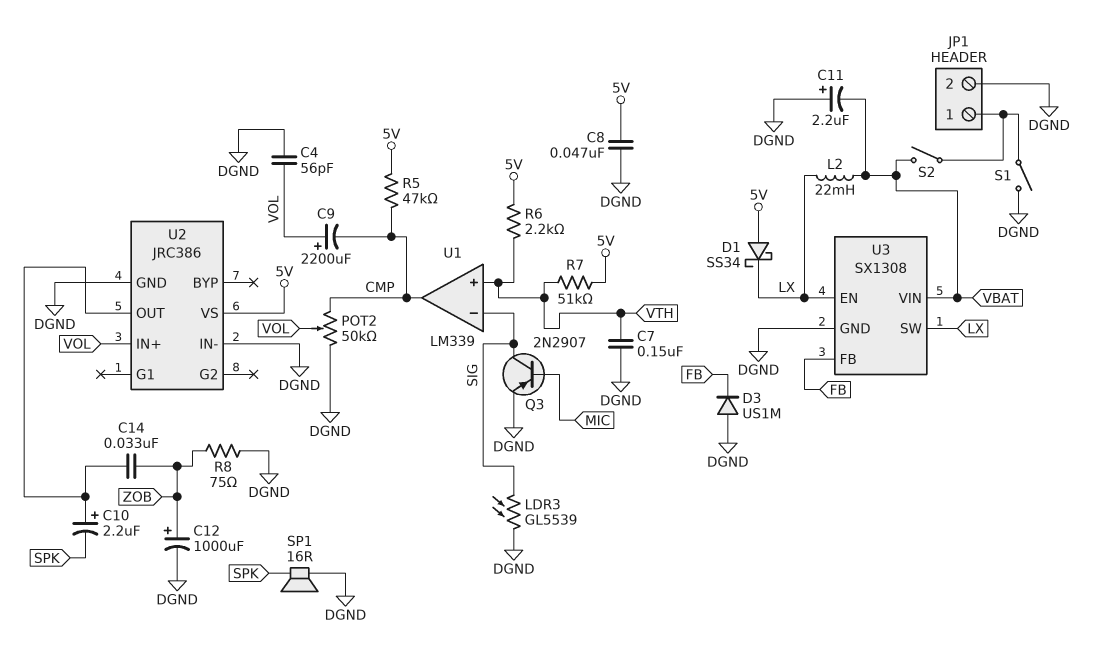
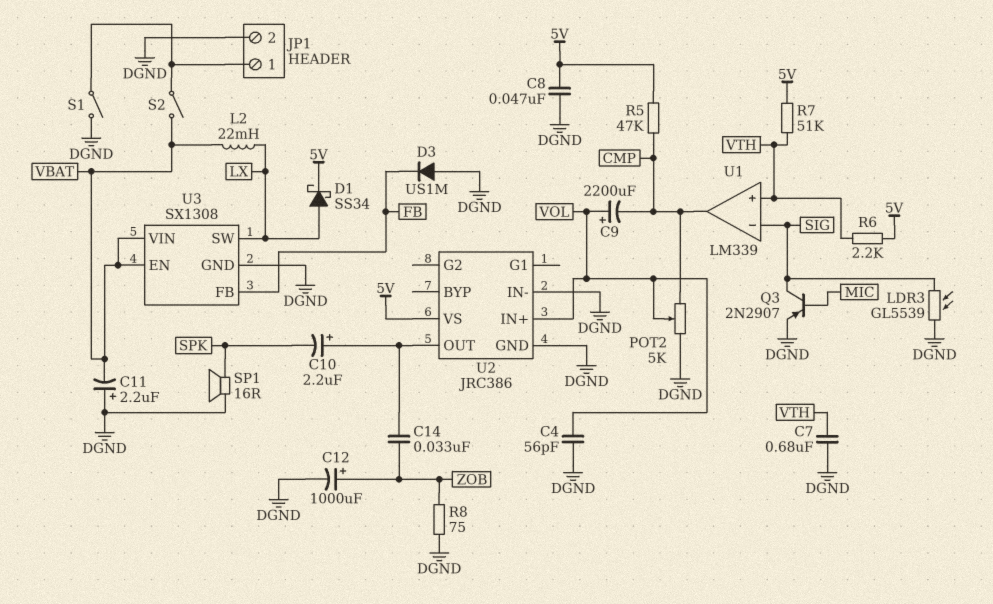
C7: 150nF (DGND, VTH) -> 680nF (DGND, VTH)
D1: schottky SS34 (A 5V, K LX) -> schottky SS34 (A LX, K 5V)
POT2: 50k (CMP, DGND, wiper VOL) -> 5k (CMP, DGND, wiper VOL)
U3 pin EN: LX -> VBAT

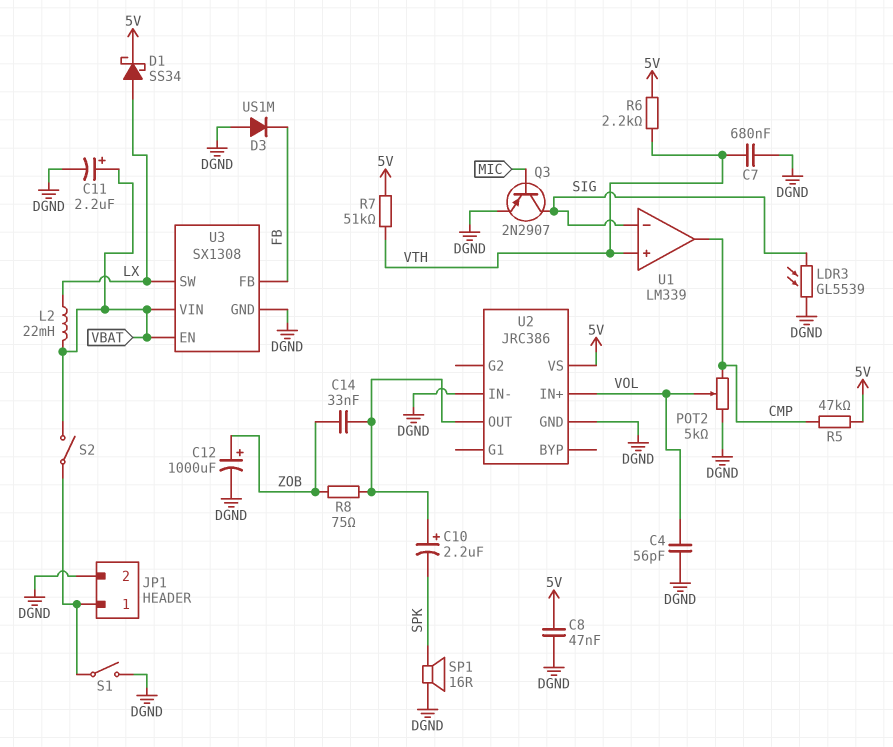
C9: 2200uF (plus VOL, minus CMP) -> none
C11: 2.2uF (plus DGND, minus VBAT) -> 2.2uF (plus VBAT, minus DGND)
R8: 75 (DGND, ZOB) -> 75 (U2/OUT, ZOB)

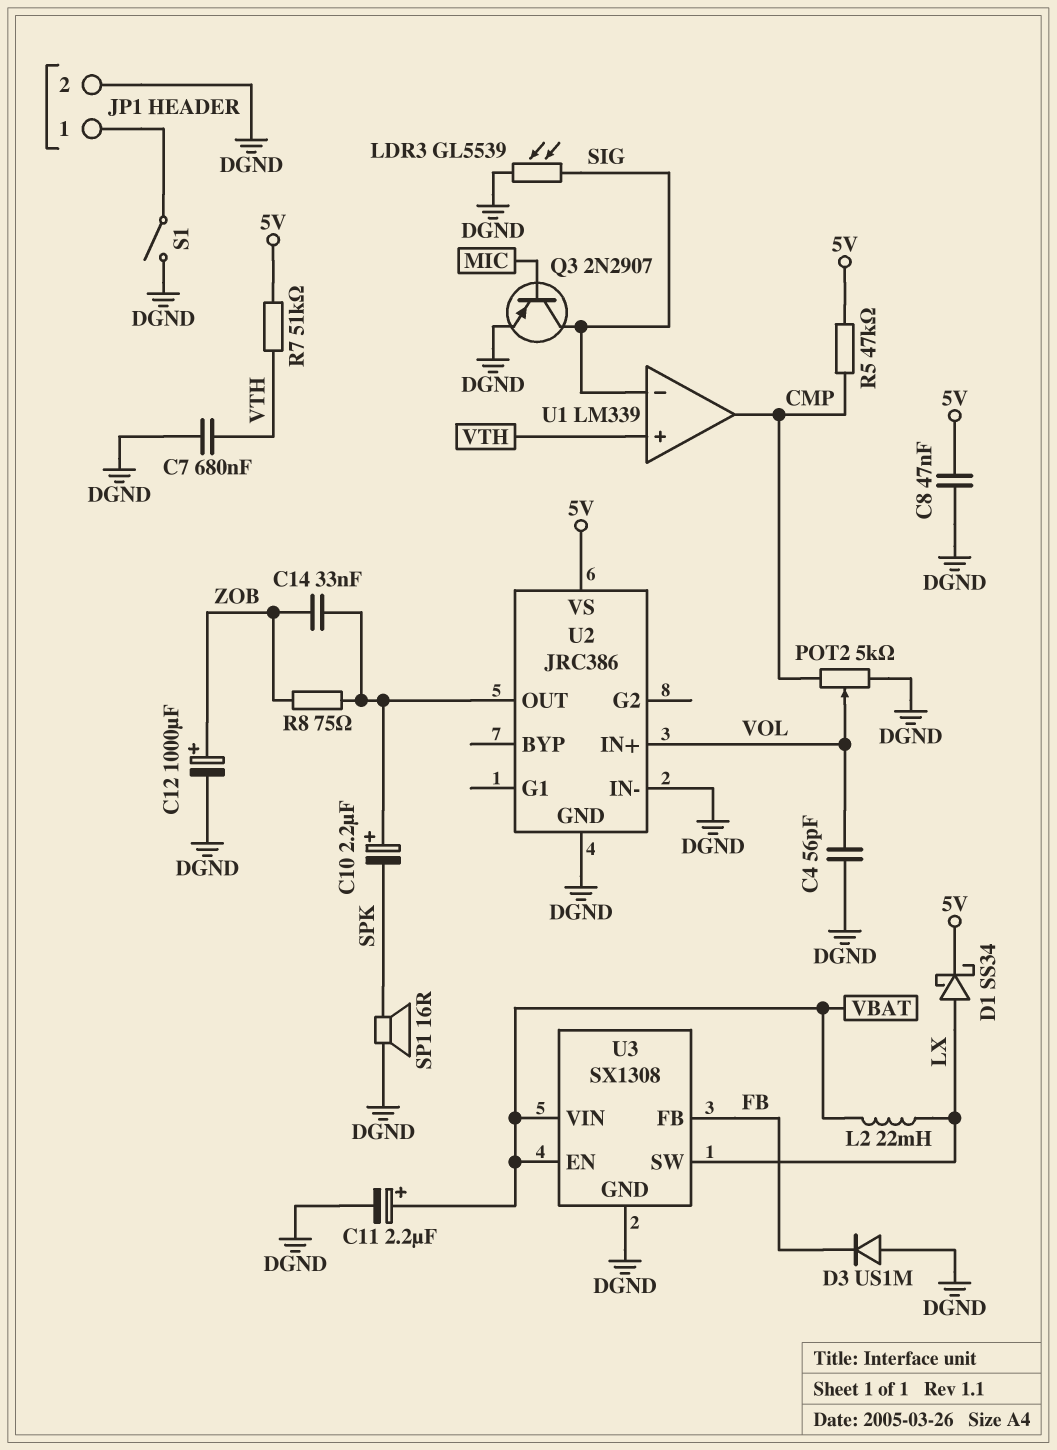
R6: 2.2k (5V, VTH) -> none
S2: switch (JP1/1, VBAT) -> none

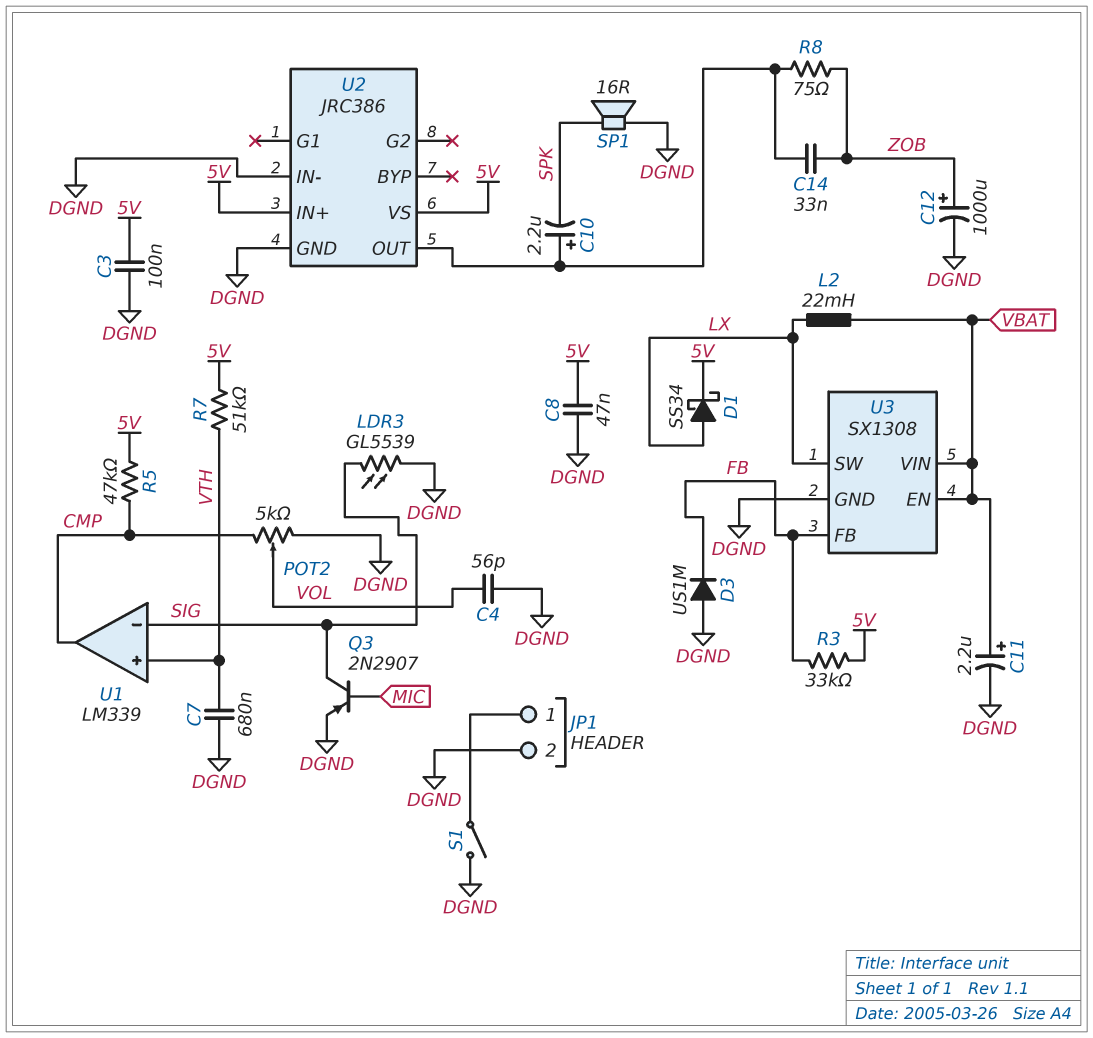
C3: none -> 100nF (5V, DGND)
R3: none -> 33k (5V, FB)
U2 pin IN+: VOL -> 5V

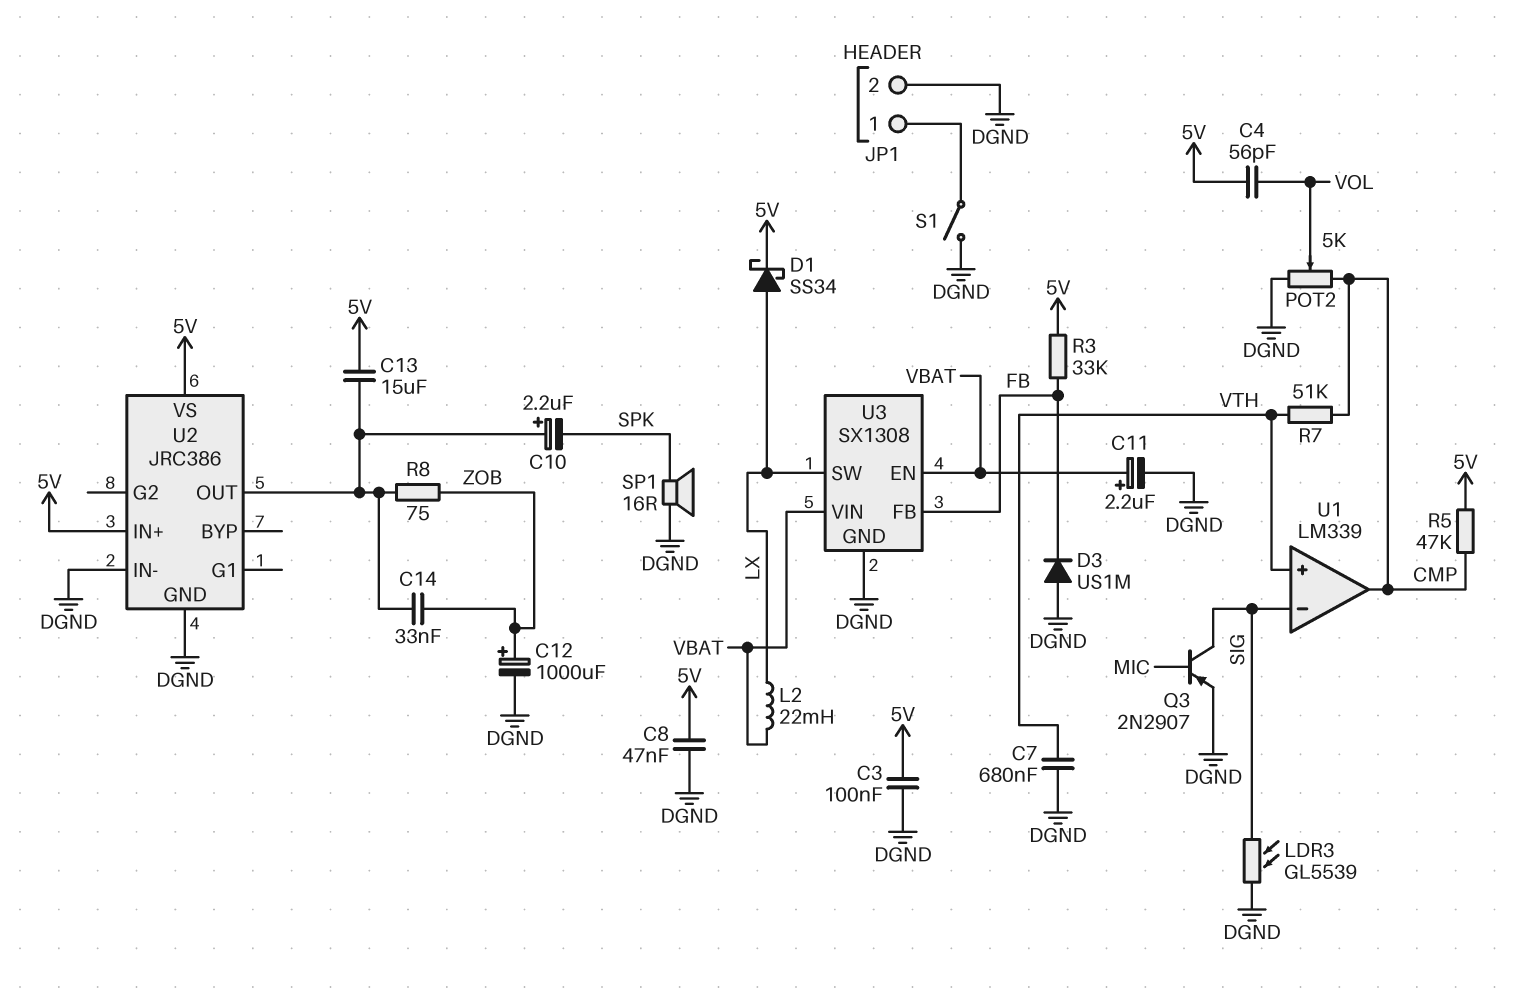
C4: 56pF (DGND, VOL) -> 56pF (5V, VOL)
C13: none -> 15uF (5V, U2/OUT)
R7: 51k (5V, VTH) -> 51k (CMP, VTH)

